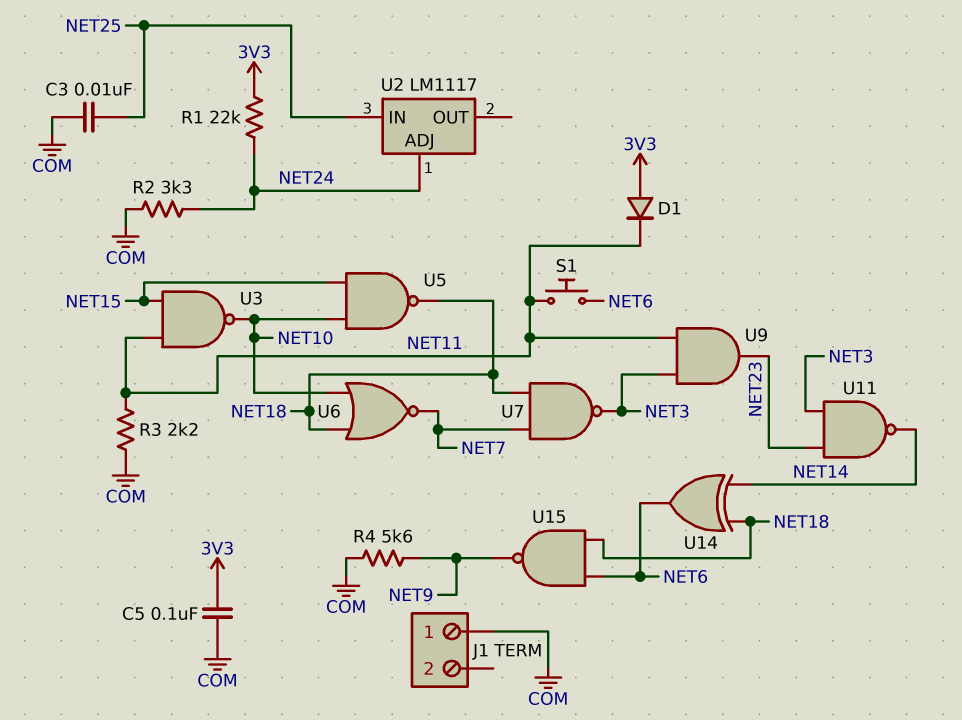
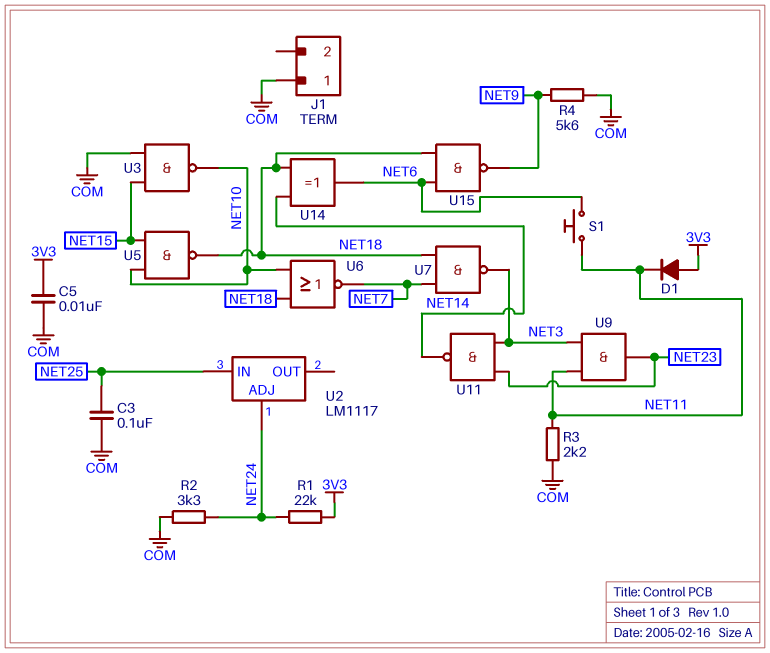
C3: 10nF (COM, NET25) -> 100nF (COM, NET25)
C5: 100nF (3V3, COM) -> 10nF (3V3, COM)
U3: NAND (in NET11, in NET15, out NET10) -> NAND (in COM, in NET15, out NET10)

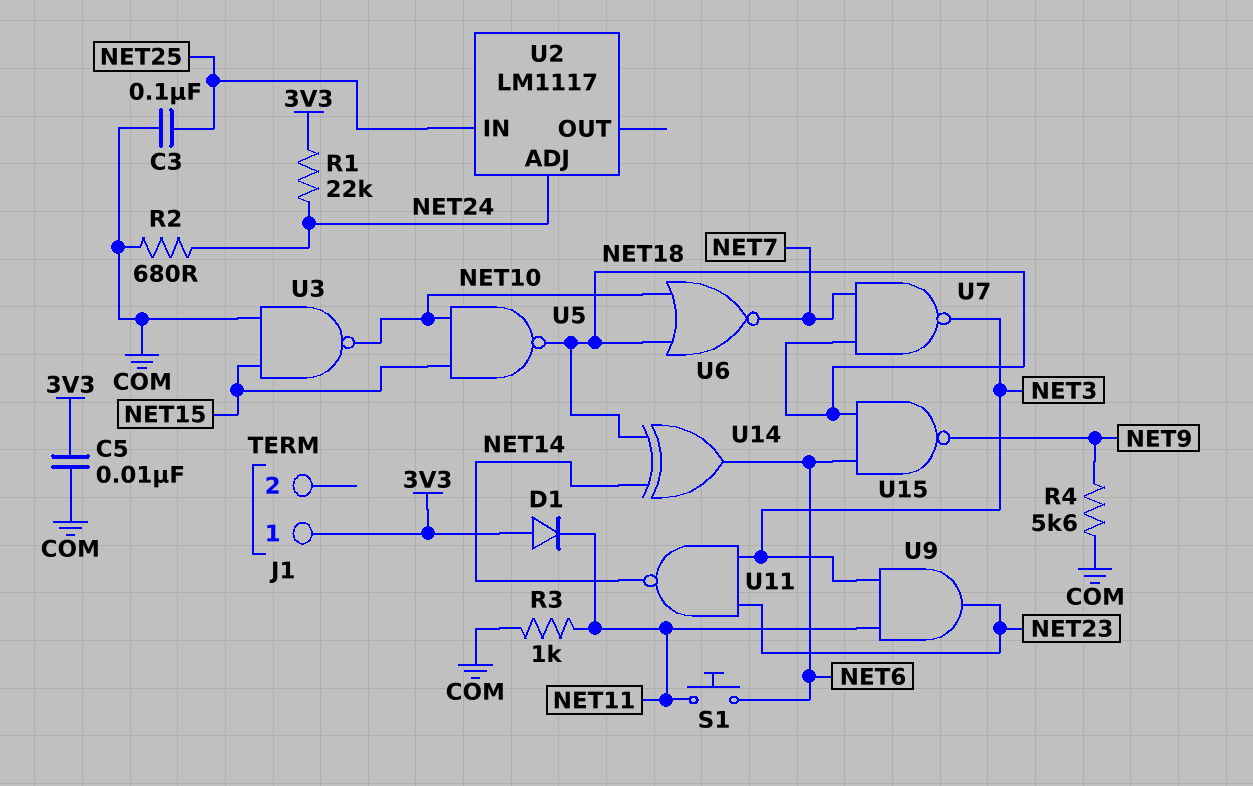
J1 pin 1: COM -> 3V3
R2: 3.3k (COM, NET24) -> 680 (COM, NET24)
R3: 2.2k (COM, NET11) -> 1k (COM, NET11)

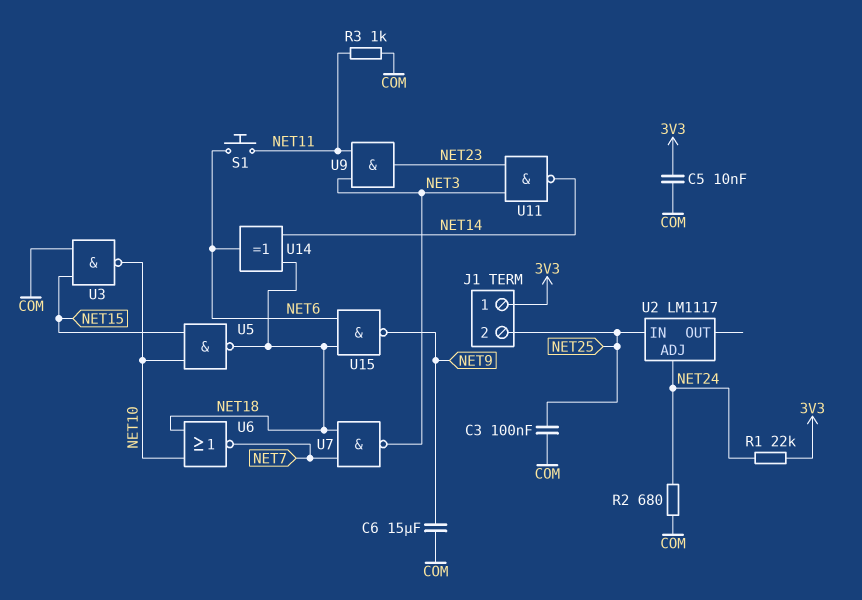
C6: none -> 15uF (COM, NET9)
D1: diode (A 3V3, K NET11) -> none
J1 pin 2: none -> NET25
R4: 5.6k (COM, NET9) -> none

